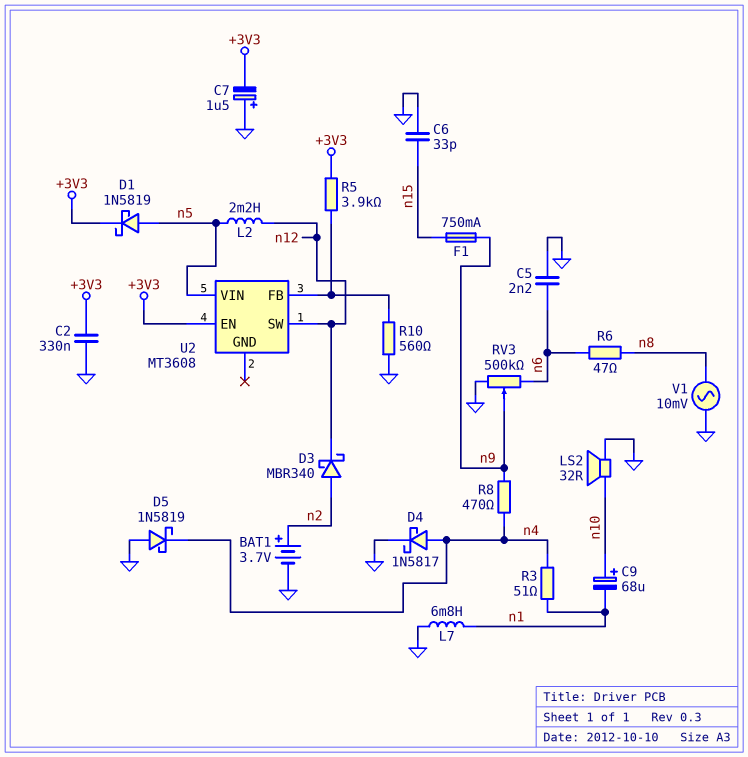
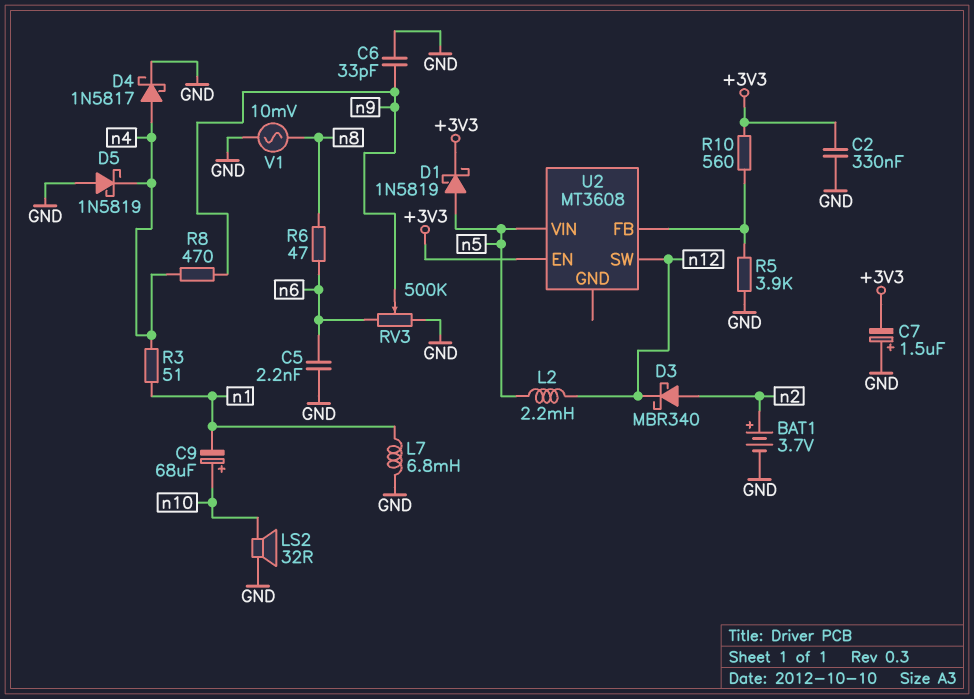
C6: 33pF (GND, n15) -> 33pF (GND, n9)
F1: 750mA (n9, n15) -> none
R5: 3.9k (+3V3, U2/FB) -> 3.9k (GND, U2/FB)
R10: 560 (GND, U2/FB) -> 560 (+3V3, U2/FB)

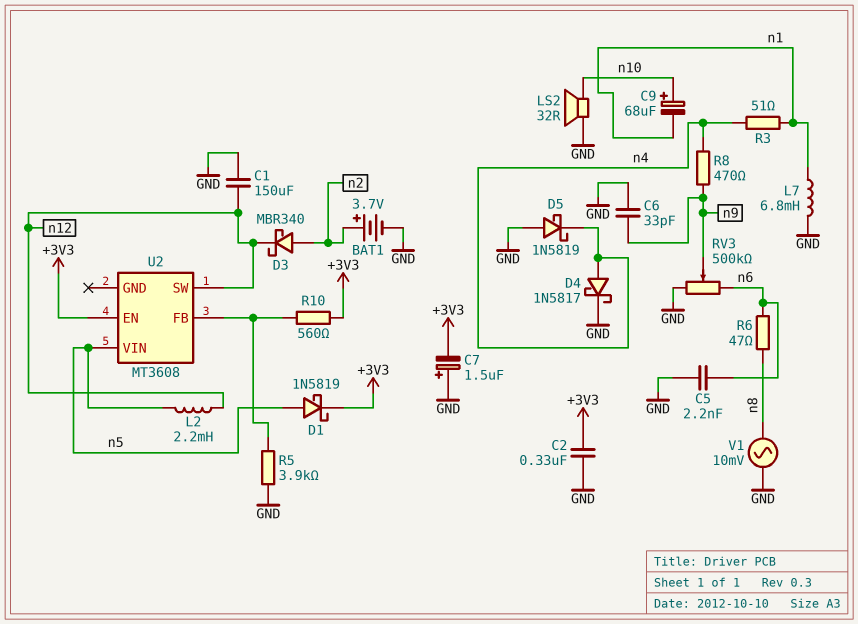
C1: none -> 150uF (GND, n12)

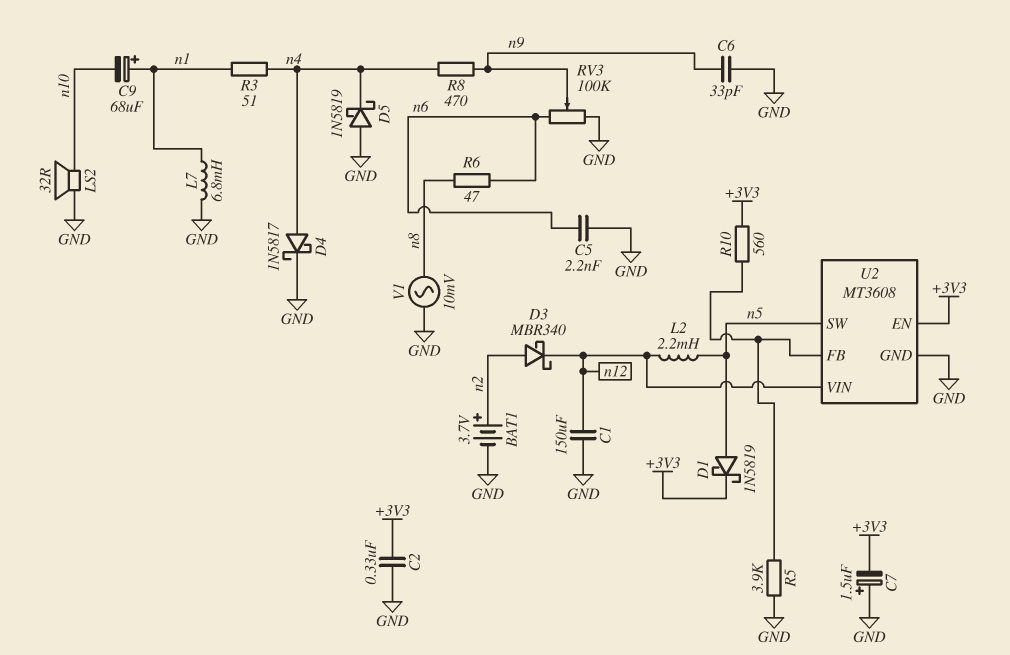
C9: 68uF (plus n10, minus n1) -> 68uF (plus n1, minus n10)
RV3: 500k (GND, n6, wiper n9) -> 100k (GND, n6, wiper n9)
U2 pin GND: none -> GND
U2 pin SW: n12 -> n5
U2 pin VIN: n5 -> n12

